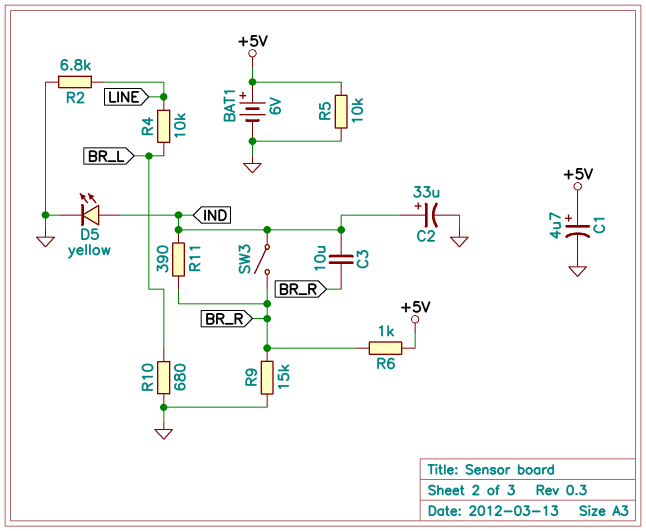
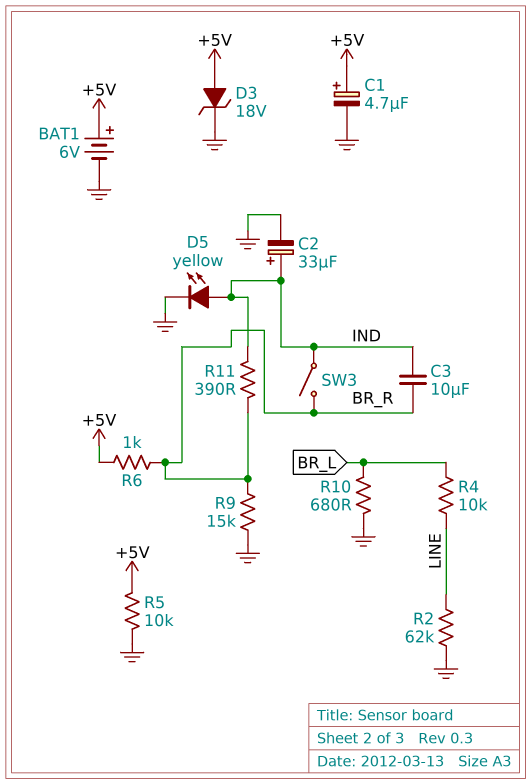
D3: none -> zener 18V (A +5V, K GND)
R2: 6.8k (GND, LINE) -> 62k (GND, LINE)

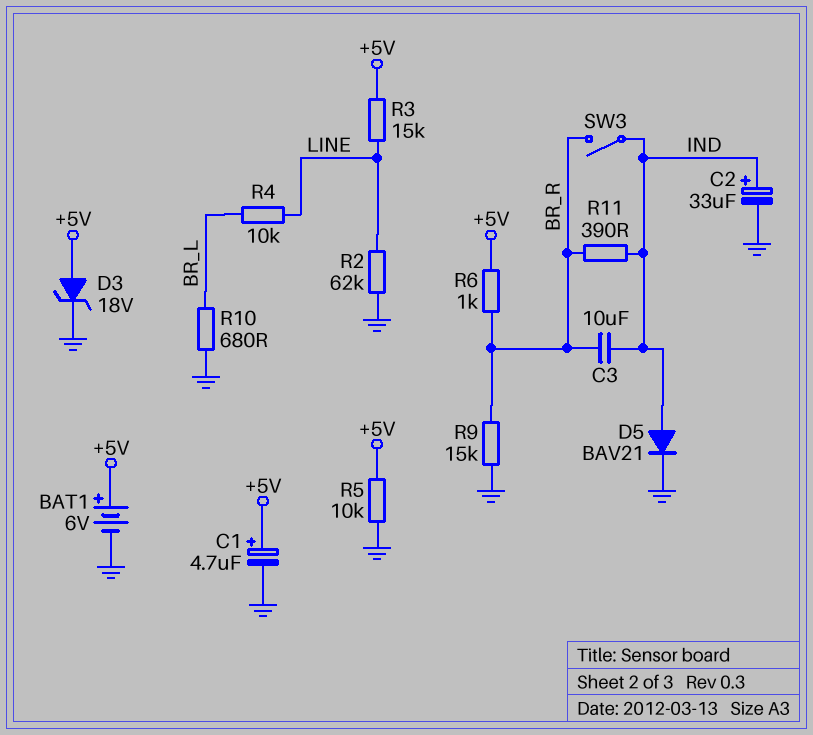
D5: LED yellow (A IND, K GND) -> diode BAV21 (A IND, K GND)
R3: none -> 15k (+5V, LINE)

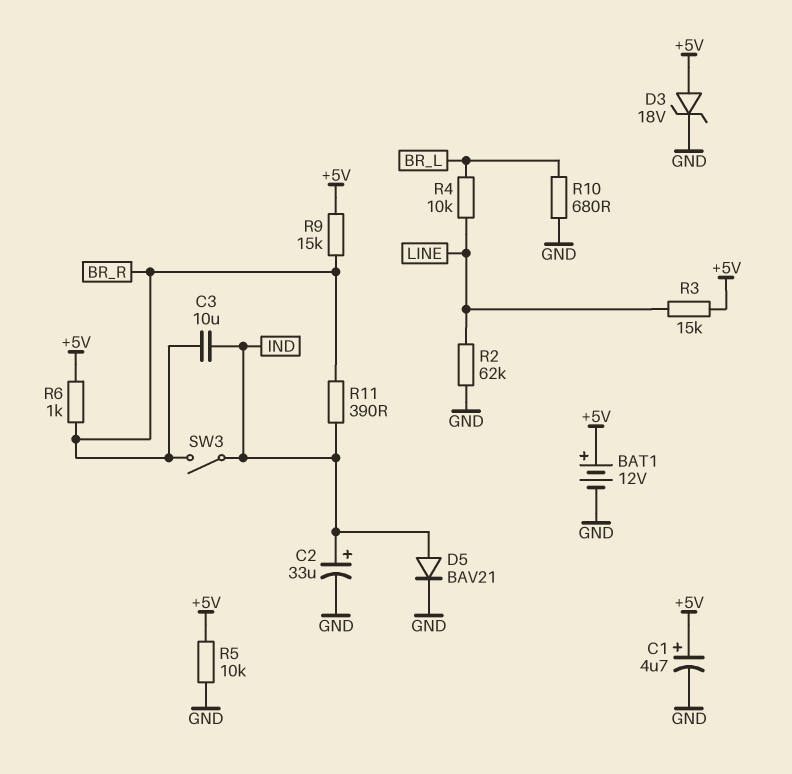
BAT1: 6V (plus +5V, minus GND) -> 12V (plus +5V, minus GND)
R9: 15k (BR_R, GND) -> 15k (+5V, BR_R)

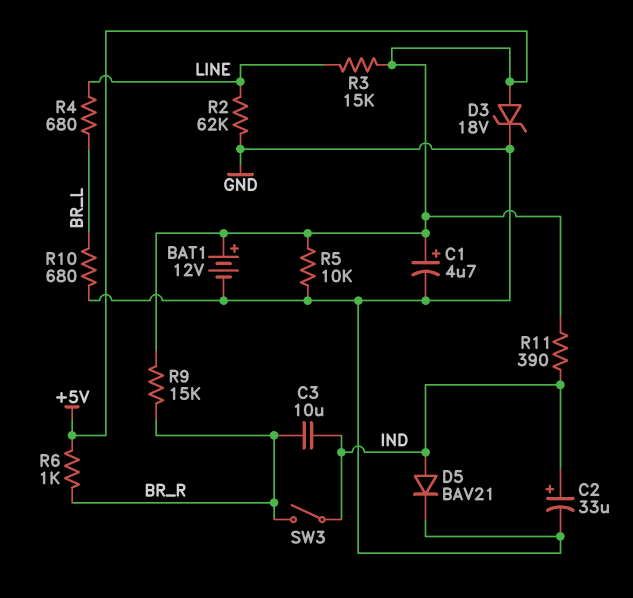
R4: 10k (BR_L, LINE) -> 680 (BR_L, LINE)
R11: 390 (BR_R, IND) -> 390 (+5V, IND)

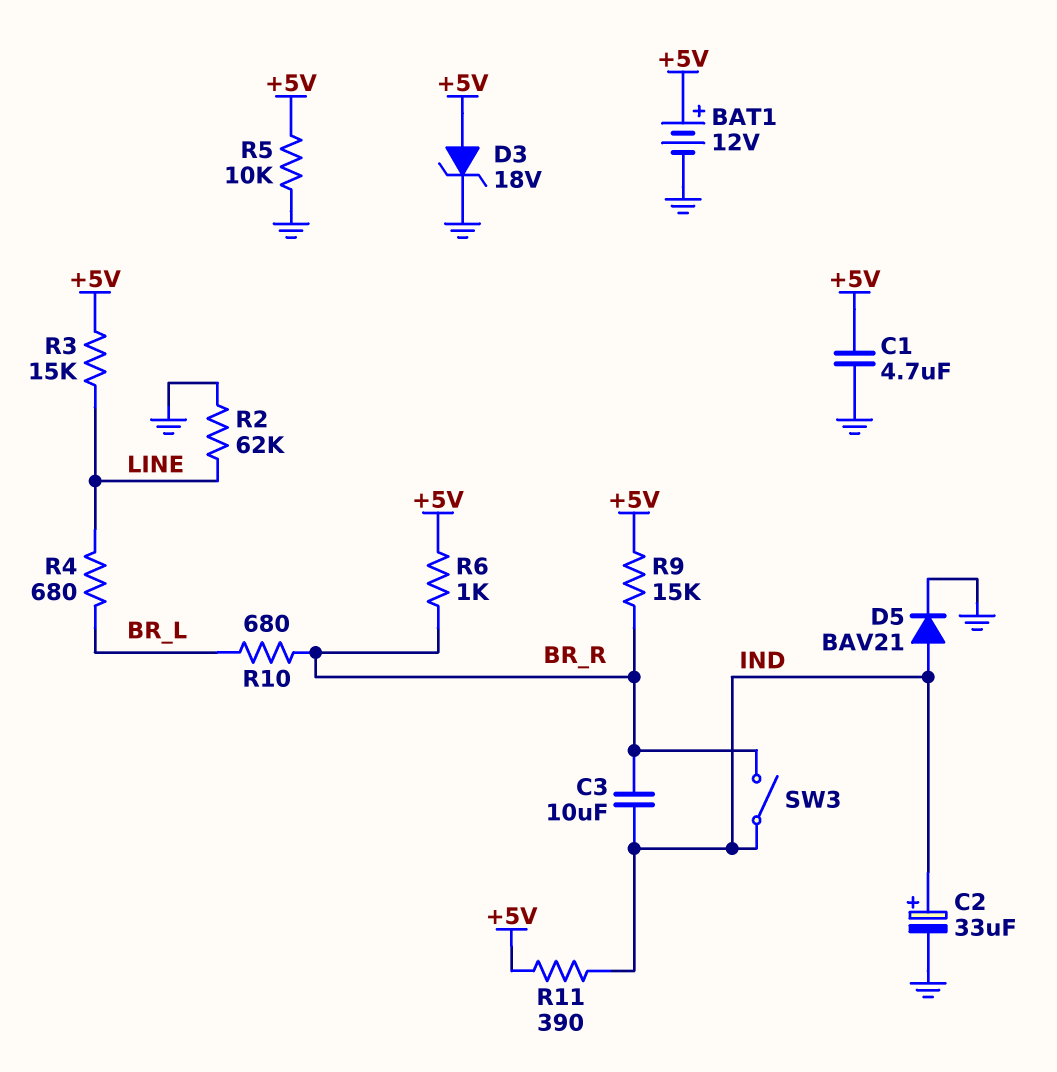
C1: 4.7uF (plus +5V, minus GND) -> 4.7uF (+5V, GND)
R10: 680 (BR_L, GND) -> 680 (BR_L, BR_R)

